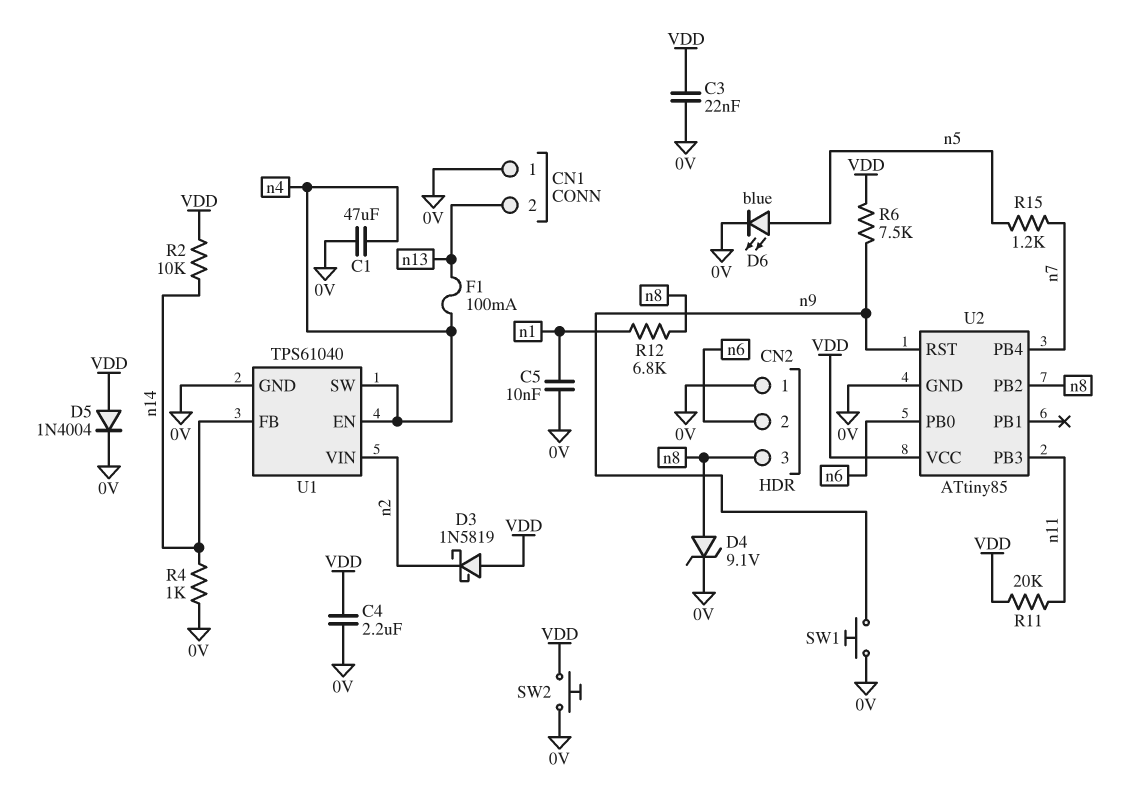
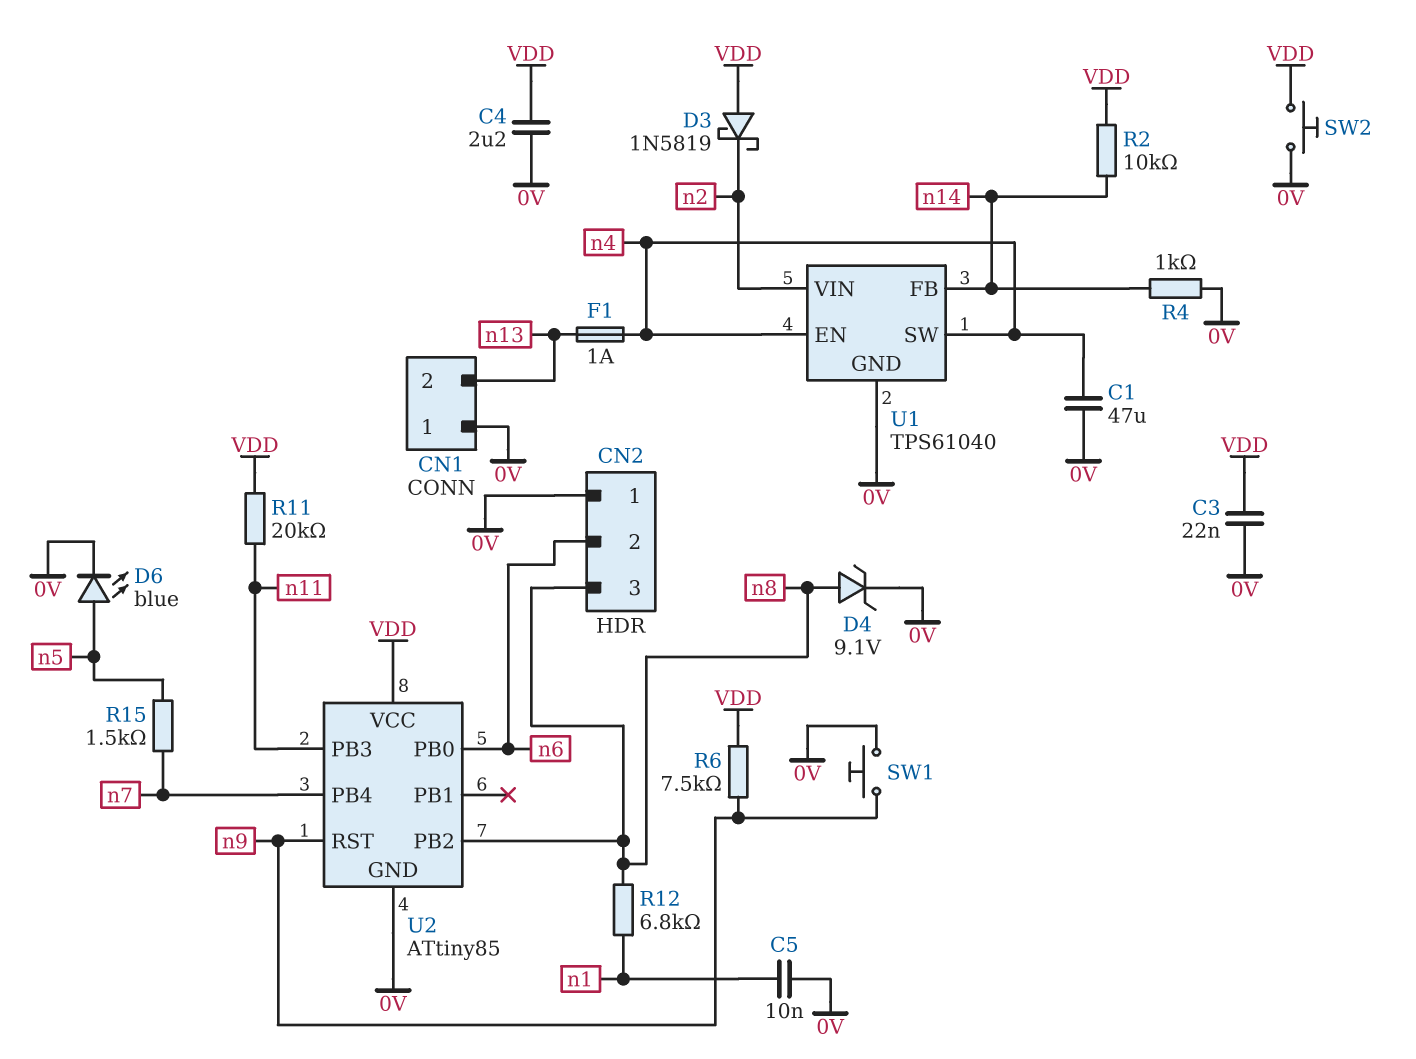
D5: diode 1N4004 (A VDD, K 0V) -> none
F1: 100mA (n4, n13) -> 1A (n4, n13)
R15: 1.2k (n5, n7) -> 1.5k (n5, n7)

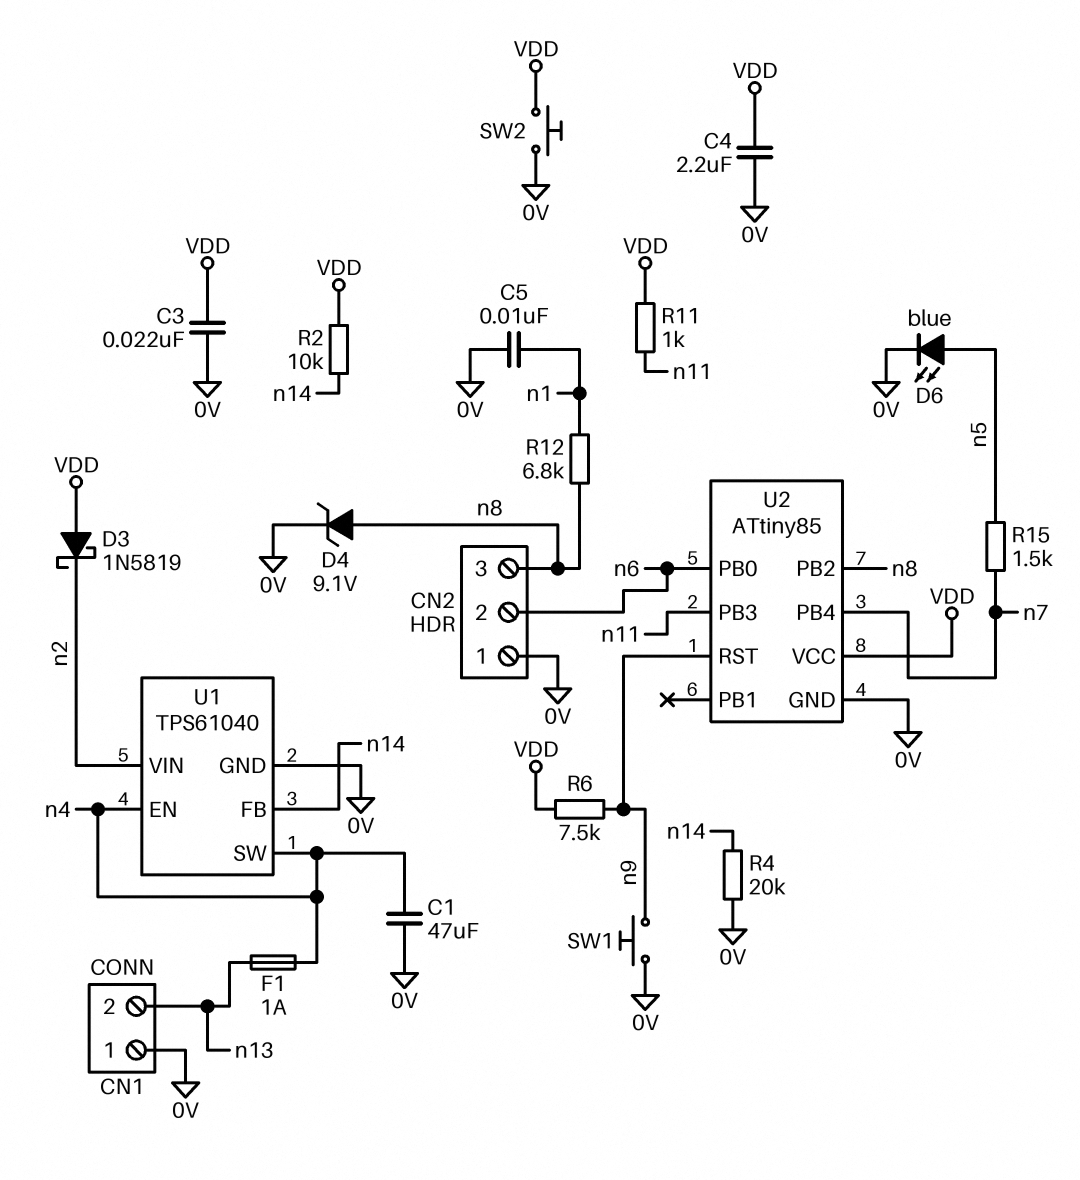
R4: 1k (0V, n14) -> 20k (0V, n14)
R11: 20k (VDD, n11) -> 1k (VDD, n11)

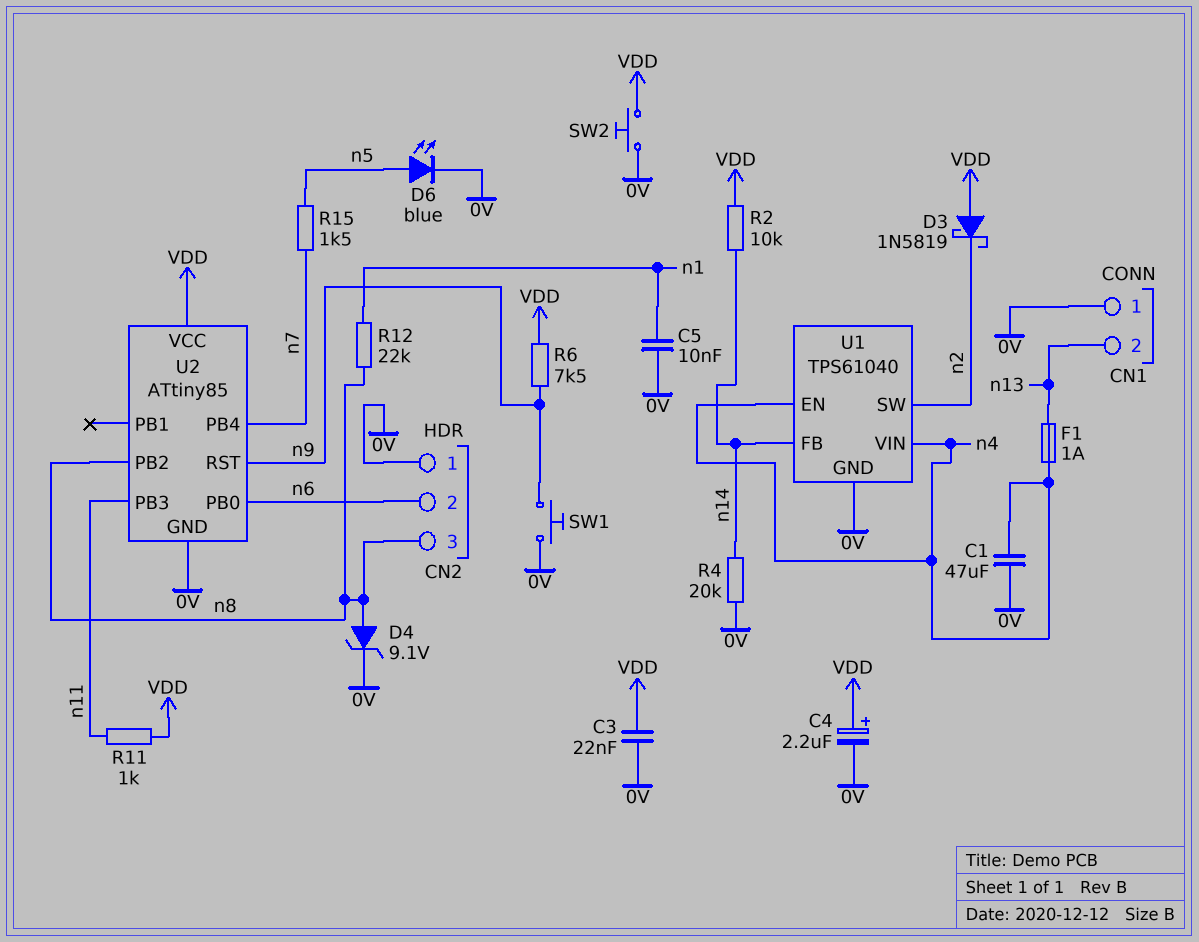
C4: 2.2uF (0V, VDD) -> 2.2uF (plus VDD, minus 0V)
R12: 6.8k (n1, n8) -> 22k (n1, n8)
U1 pin SW: n4 -> n2
U1 pin VIN: n2 -> n4

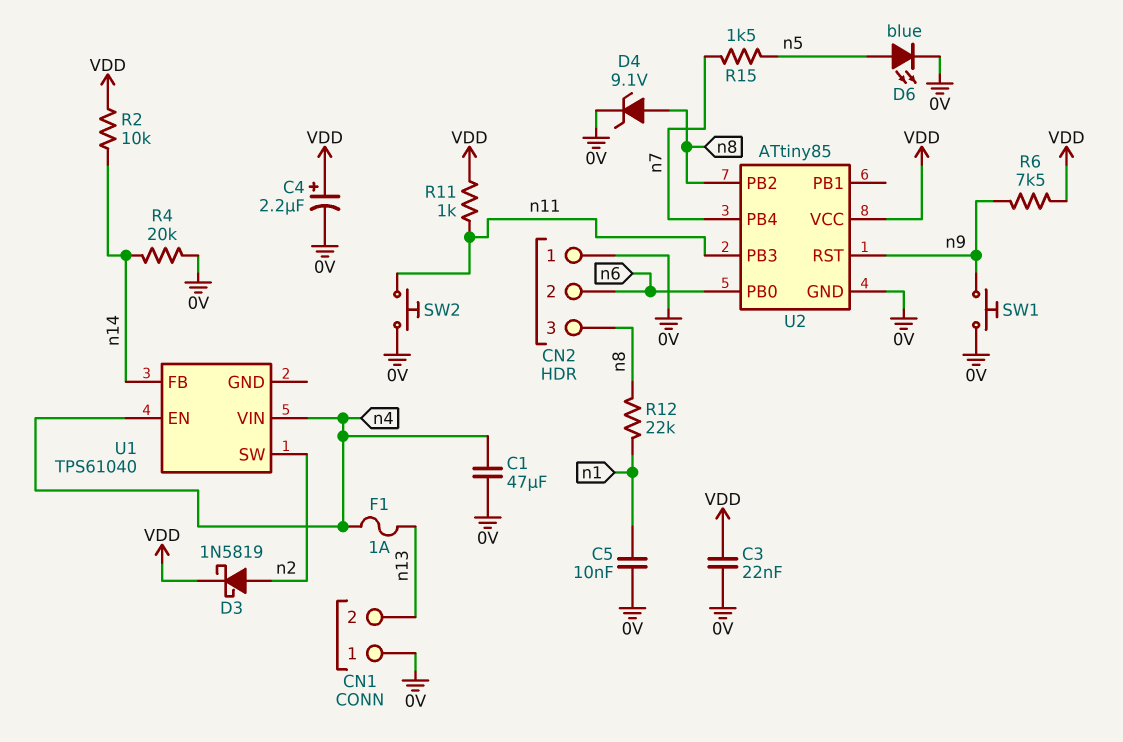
D3: schottky 1N5819 (A VDD, K n2) -> schottky 1N5819 (A n2, K VDD)
SW2: button (0V, VDD) -> button (0V, n11)
U1 pin GND: 0V -> none

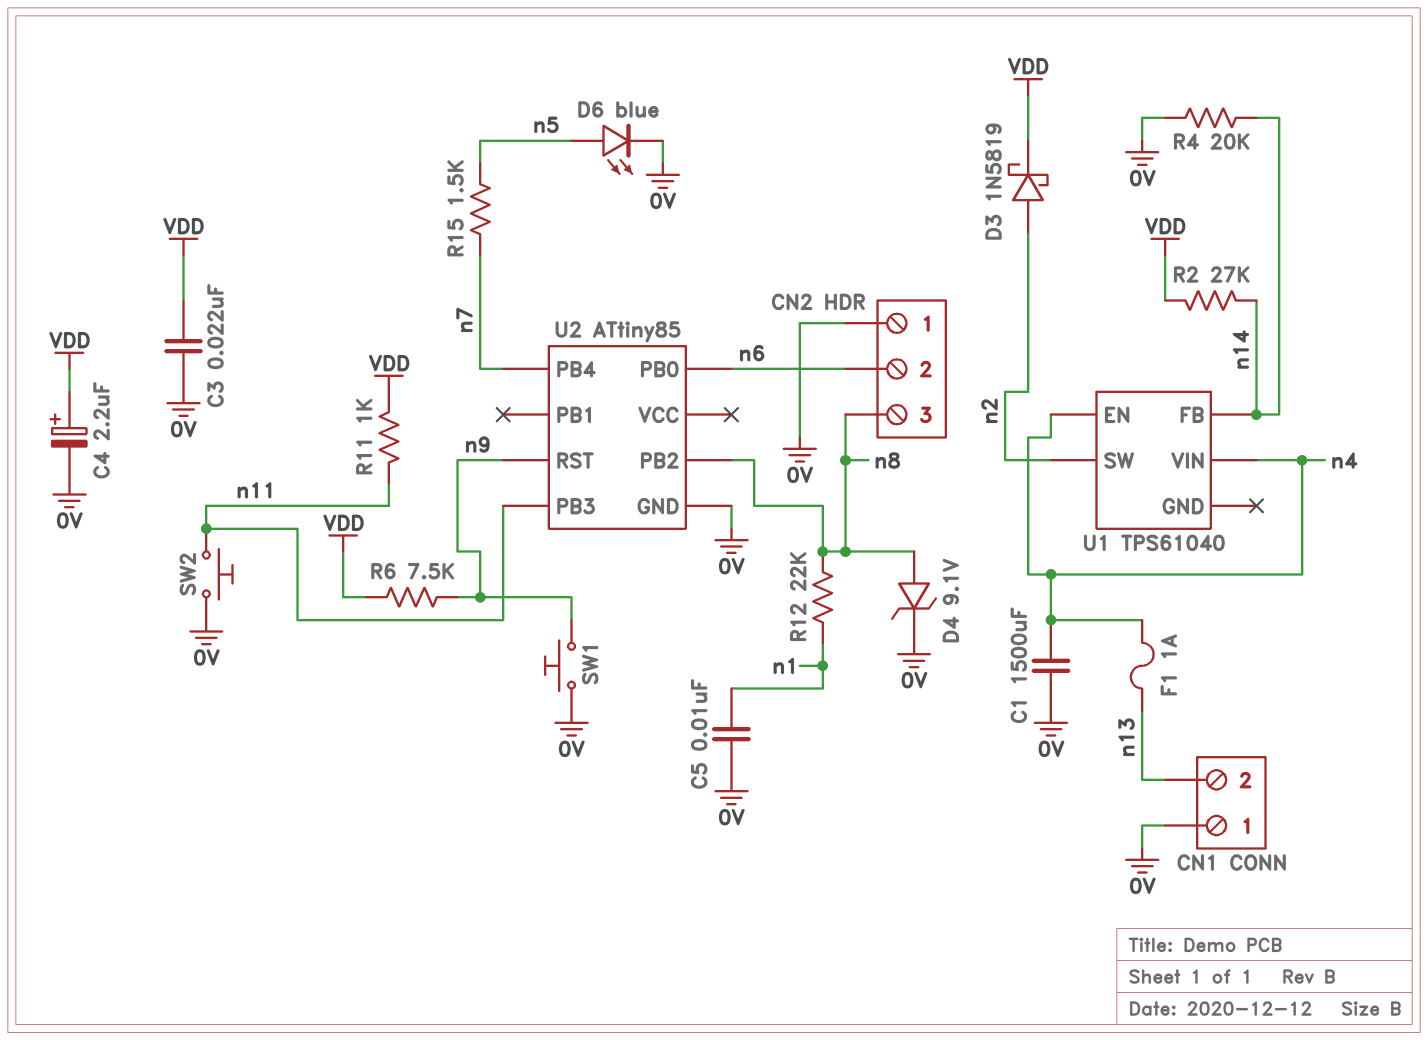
C1: 47uF (0V, n4) -> 1500uF (0V, n4)
R2: 10k (VDD, n14) -> 27k (VDD, n14)
U2 pin VCC: VDD -> none

